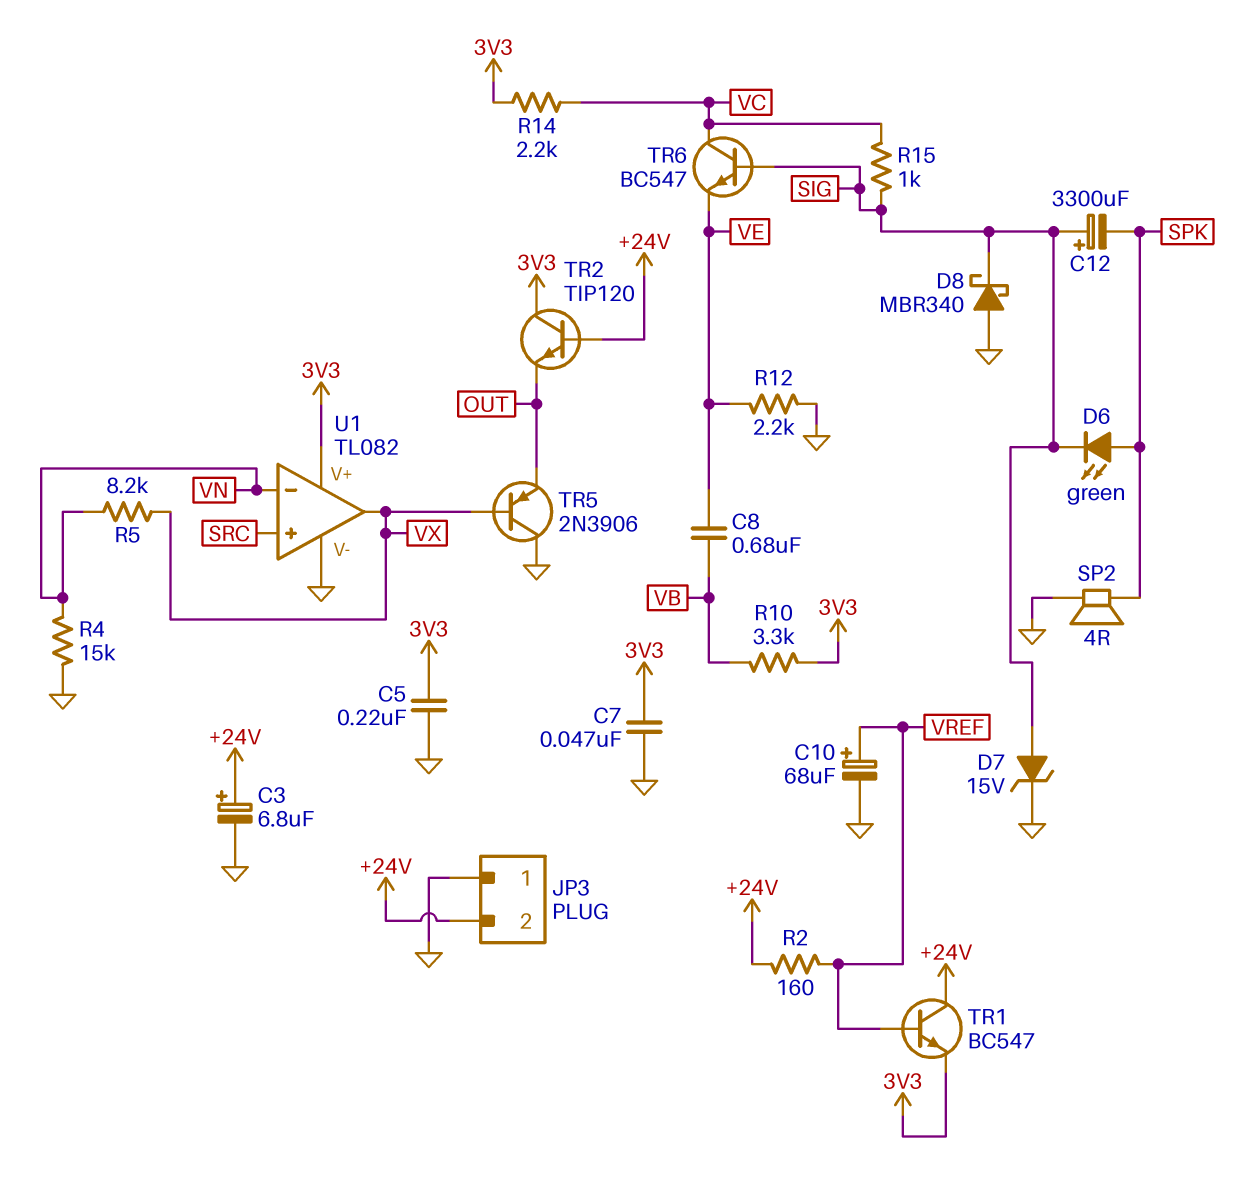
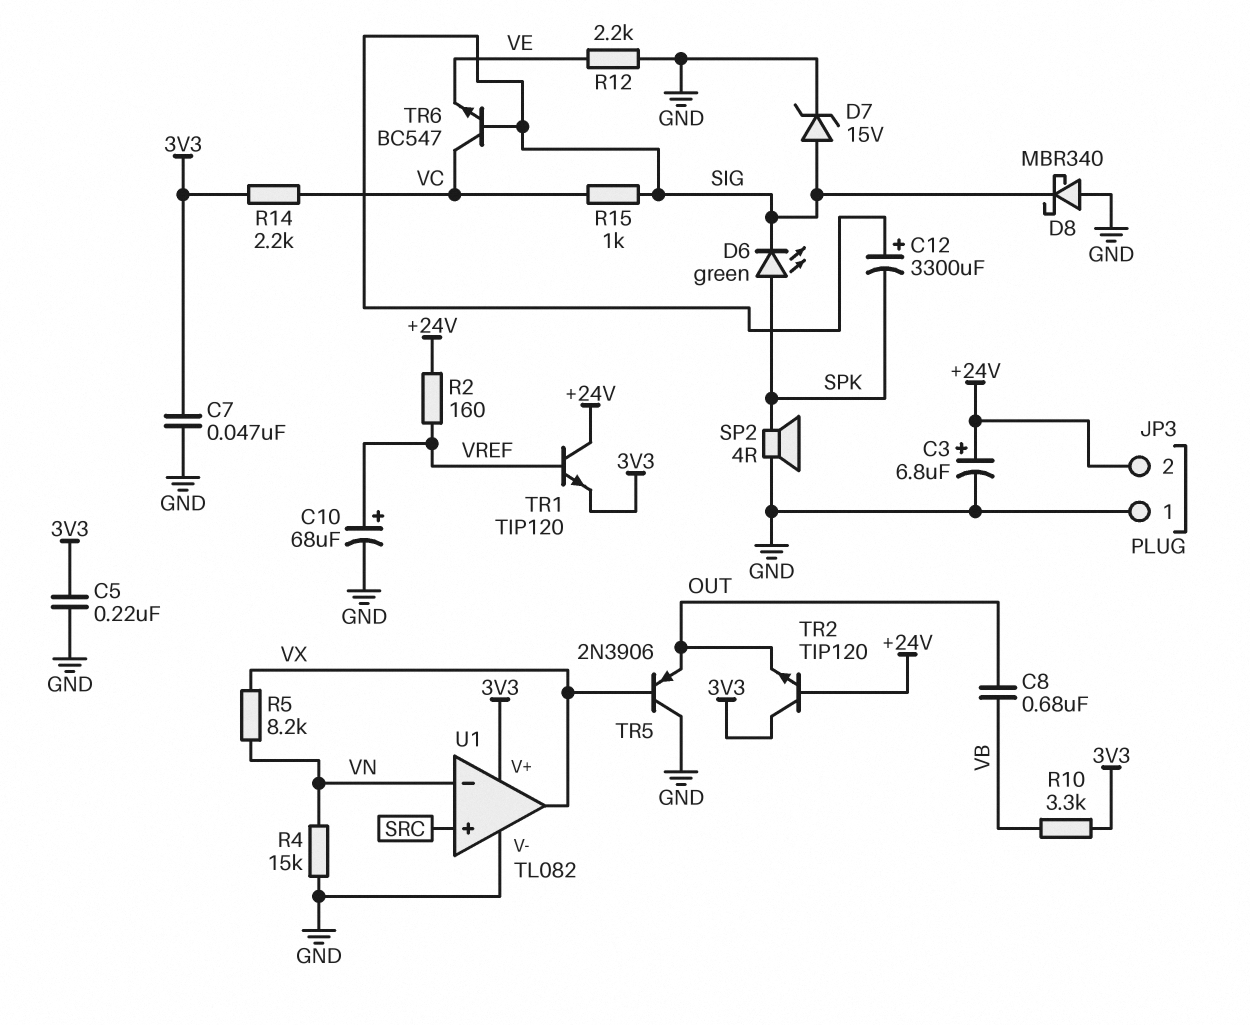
C8: 680nF (VB, VE) -> 680nF (OUT, VB)
TR1: NPN BC547 (B VREF, C +24V, E 3V3) -> NPN TIP120 (B VREF, C +24V, E 3V3)

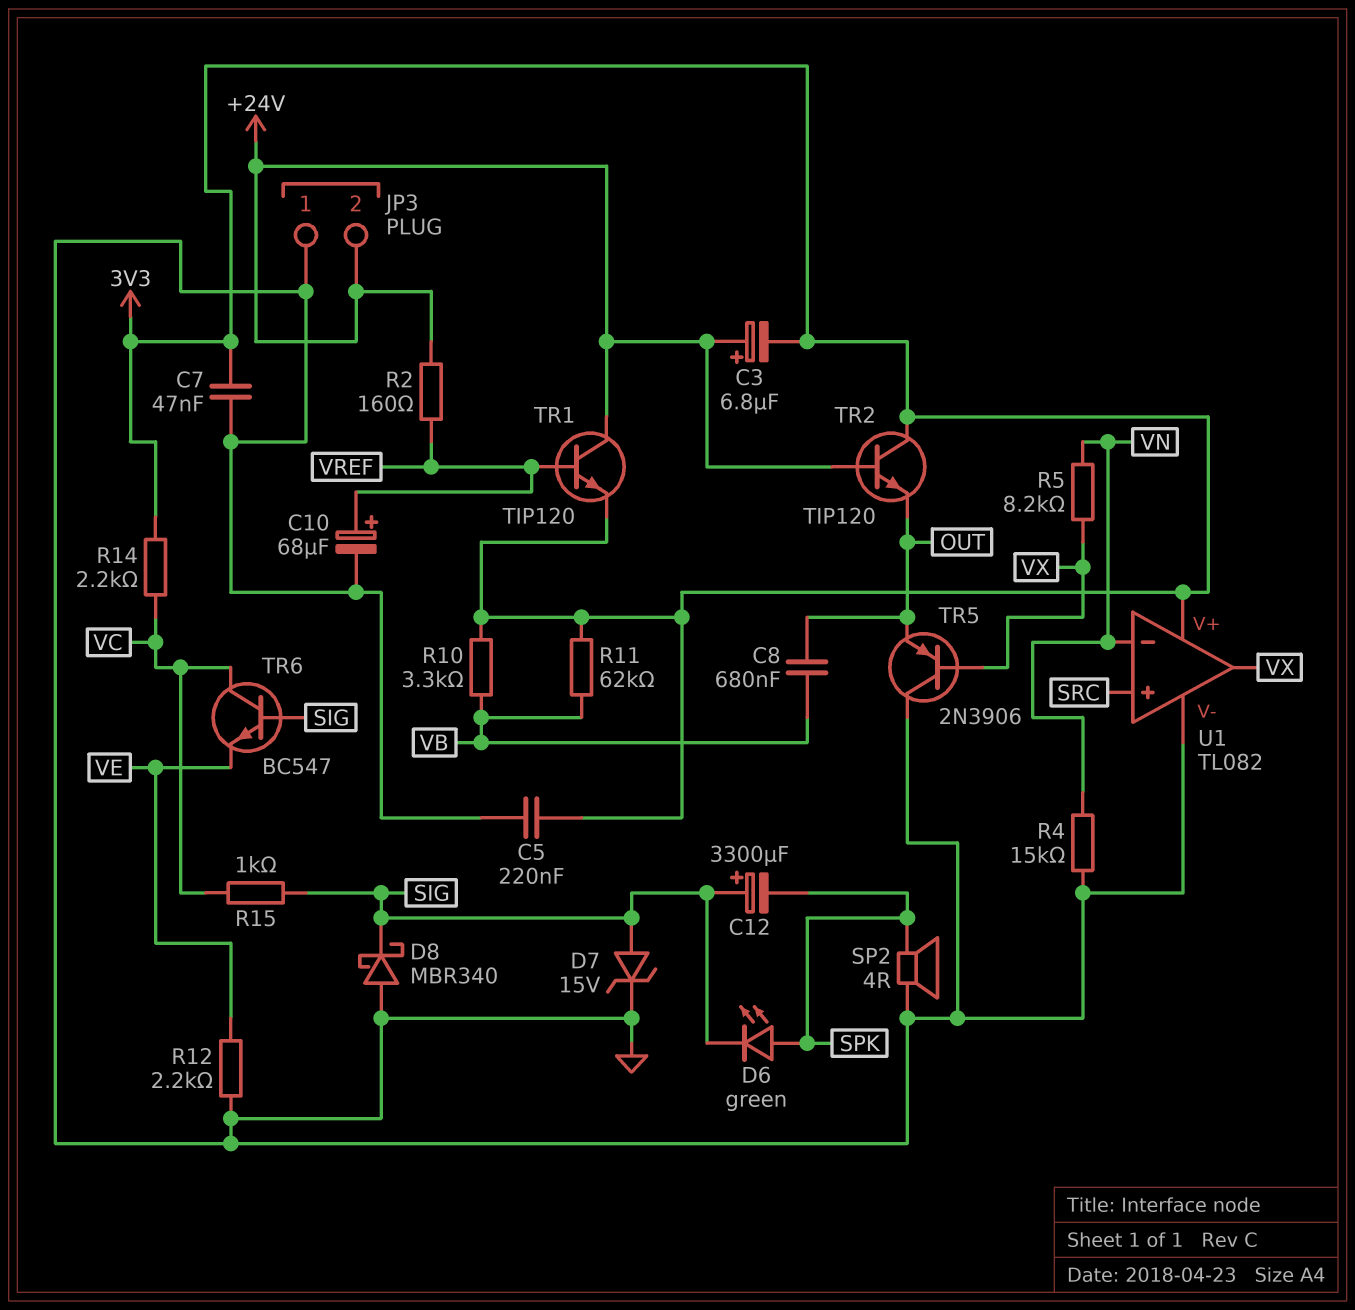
C3: 6.8uF (plus +24V, minus GND) -> 6.8uF (plus +24V, minus 3V3)
R11: none -> 62k (3V3, VB)

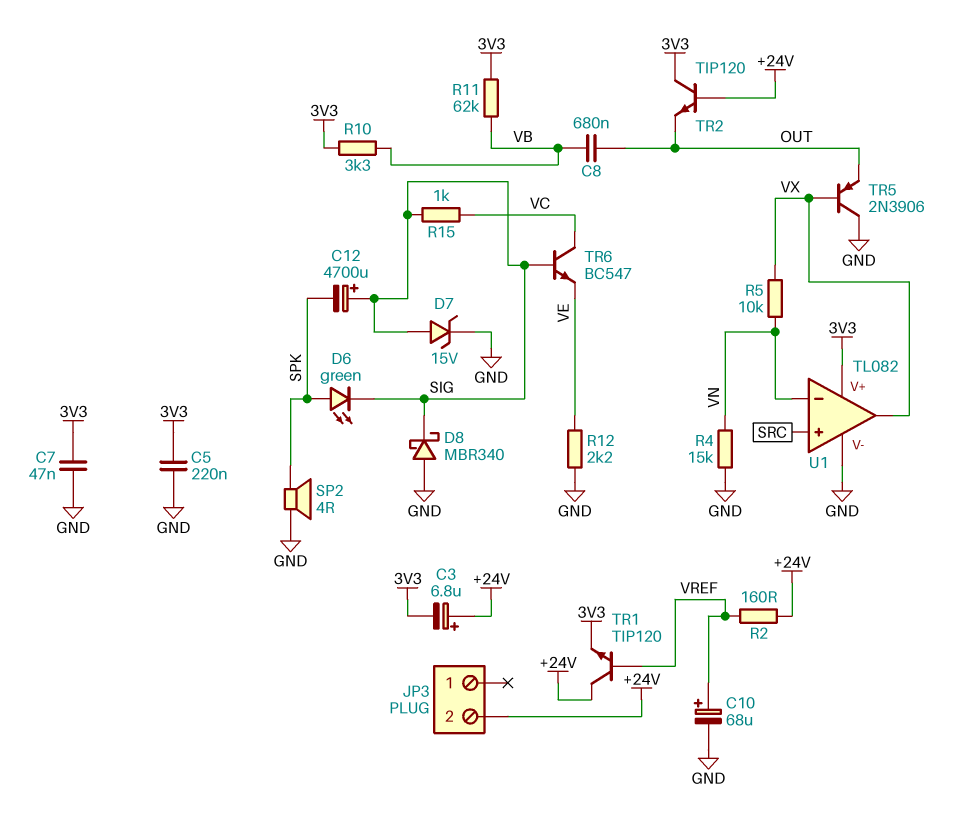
C12: 3300uF (plus SIG, minus SPK) -> 4700uF (plus SIG, minus SPK)
JP3 pin 1: GND -> none
R5: 8.2k (VN, VX) -> 10k (VN, VX)
R14: 2.2k (3V3, VC) -> none

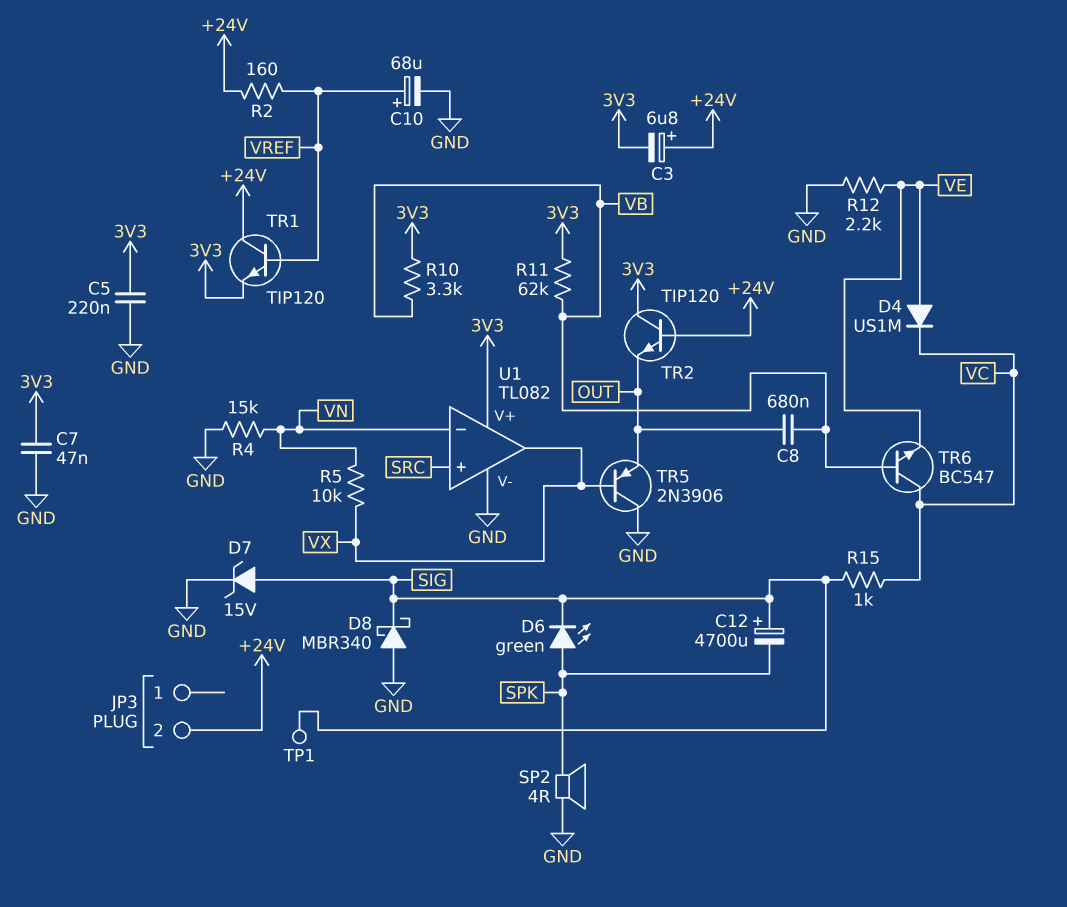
D4: none -> diode US1M (A VE, K VC)
TP1: none -> test point (SIG)
TR6: NPN BC547 (B SIG, C VC, E VE) -> NPN BC547 (B VB, C VC, E VE)

